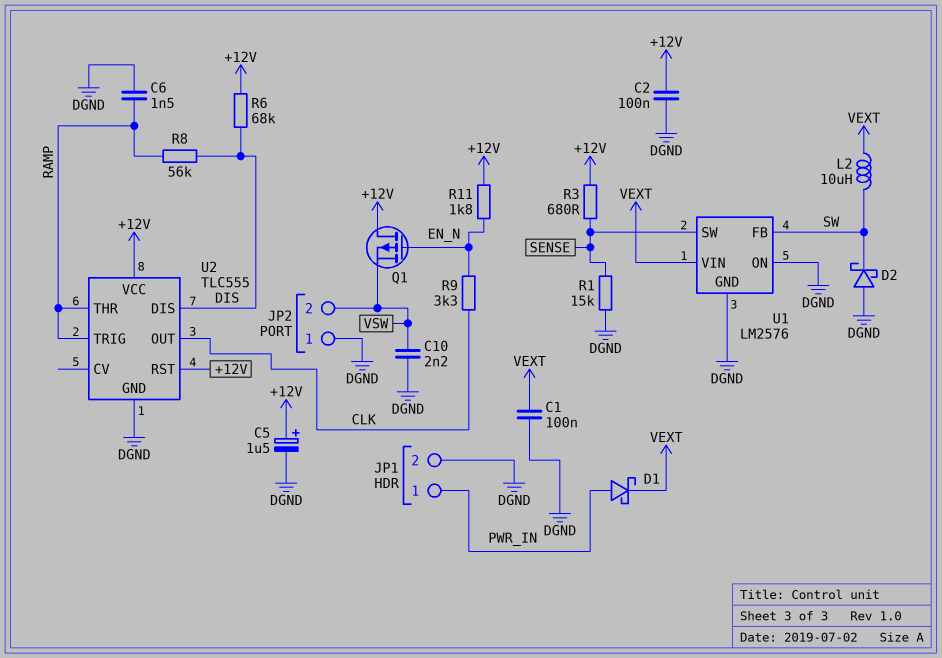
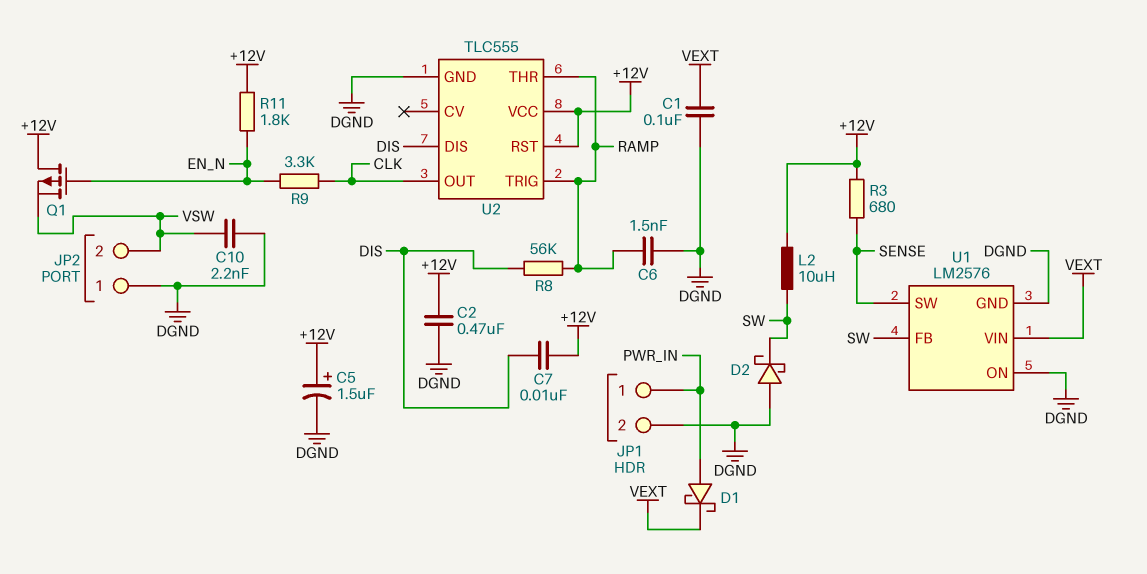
C2: 100nF (+12V, DGND) -> 470nF (+12V, DGND)
C7: none -> 10nF (+12V, DIS)
L2: 10uH (SW, VEXT) -> 10uH (+12V, SW)
R1: 15k (DGND, SENSE) -> none
R6: 68k (+12V, DIS) -> none

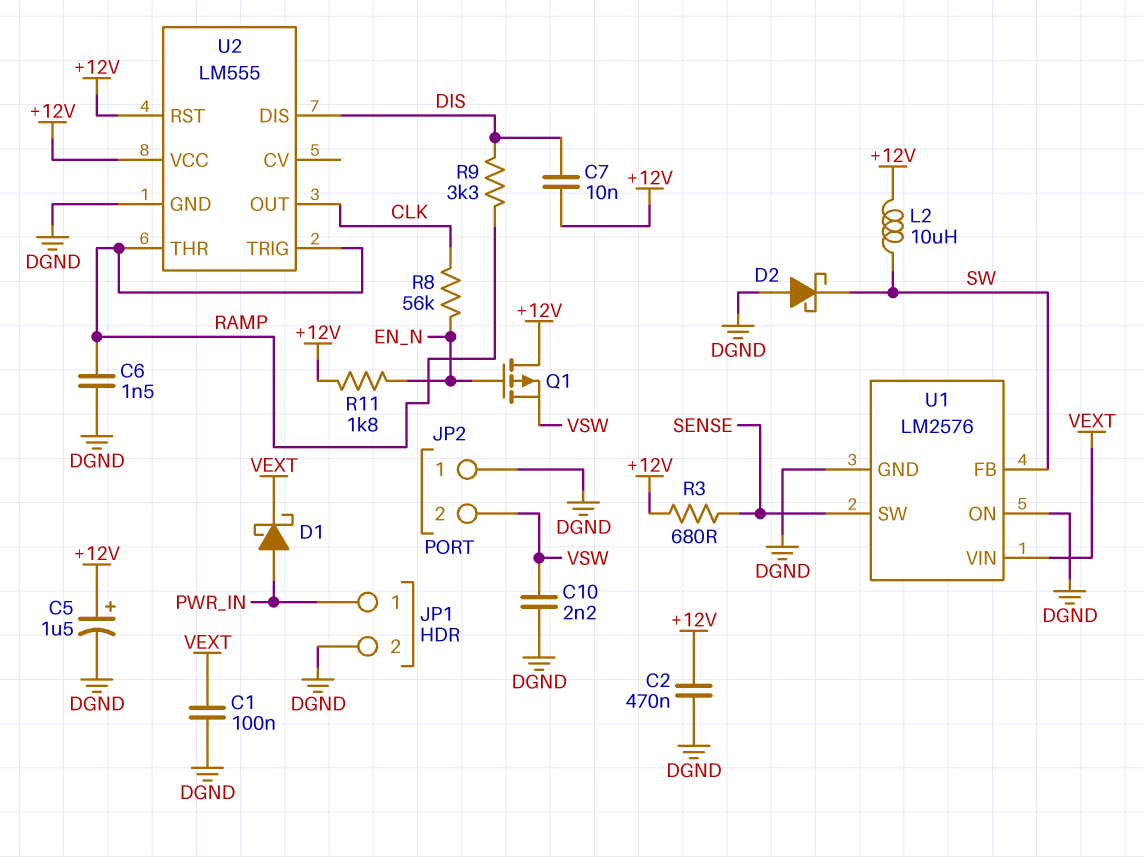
R8: 56k (DIS, RAMP) -> 56k (CLK, EN_N)
R9: 3.3k (CLK, EN_N) -> 3.3k (DIS, RAMP)
U2: TLC555 -> LM555

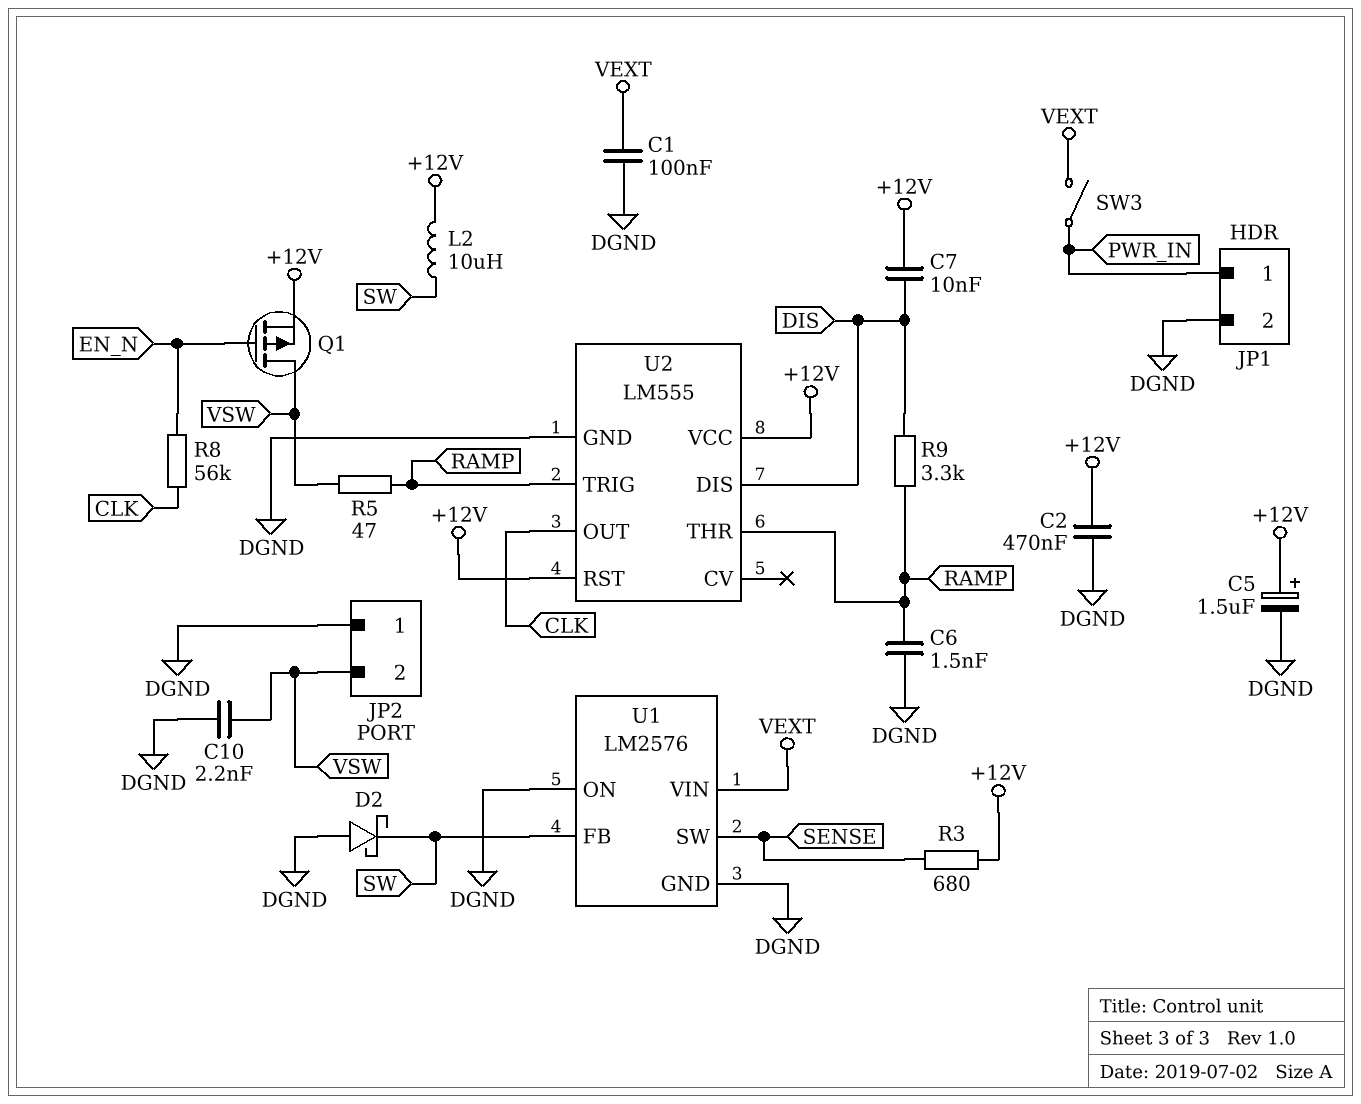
D1: schottky (A PWR_IN, K VEXT) -> none
Q1: PMOS (G EN_N, D +12V, S VSW) -> PMOS (G EN_N, D VSW, S +12V)
R5: none -> 47 (RAMP, VSW)
R11: 1.8k (+12V, EN_N) -> none
SW3: none -> switch (PWR_IN, VEXT)

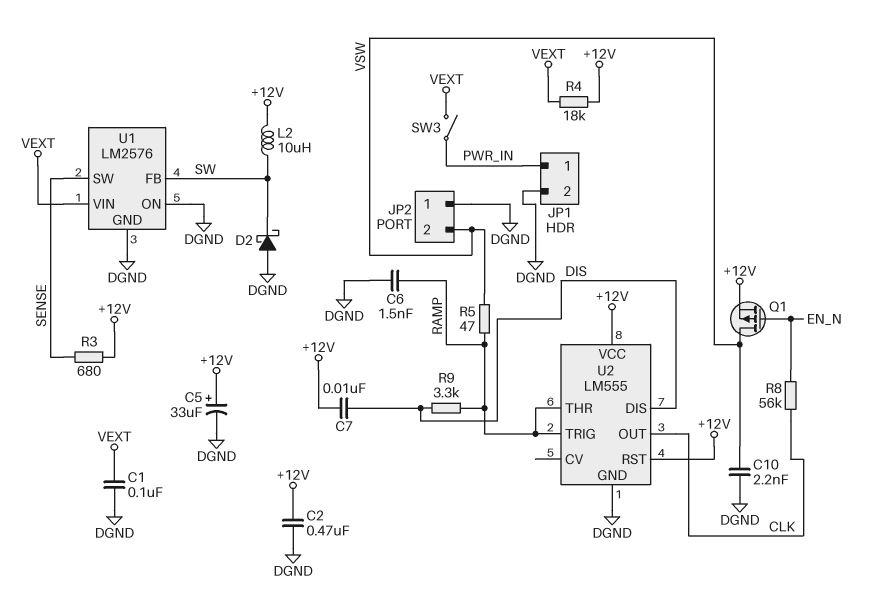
C5: 1.5uF (plus +12V, minus DGND) -> 33uF (plus +12V, minus DGND)
R4: none -> 18k (+12V, VEXT)

